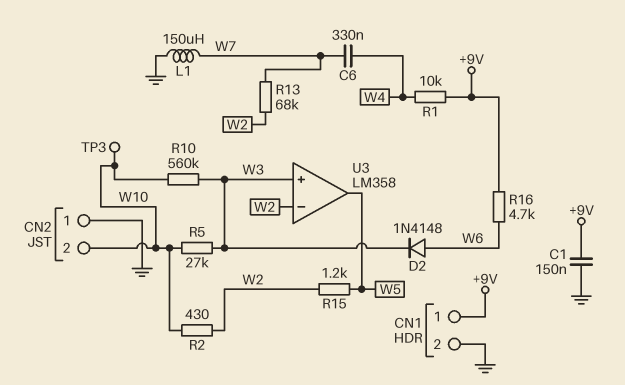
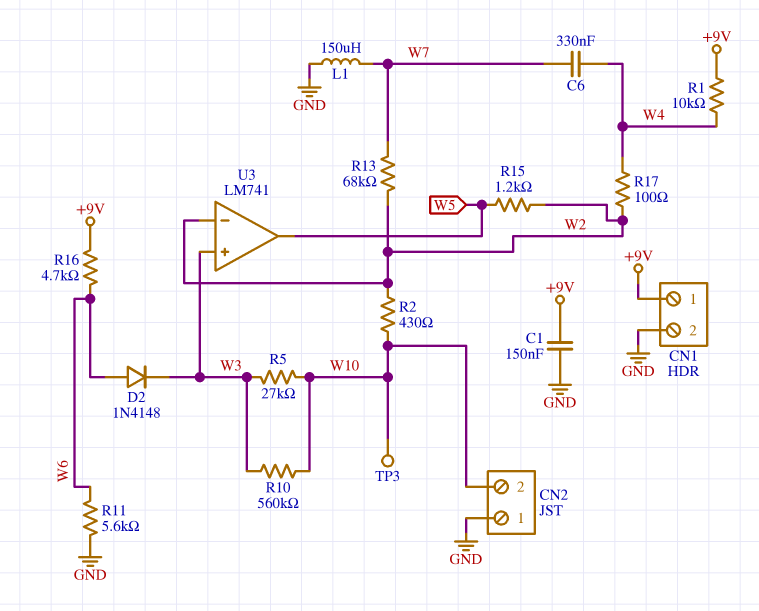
R11: none -> 5.6k (GND, W6)
R17: none -> 100 (W2, W4)
U3: LM358 -> LM741

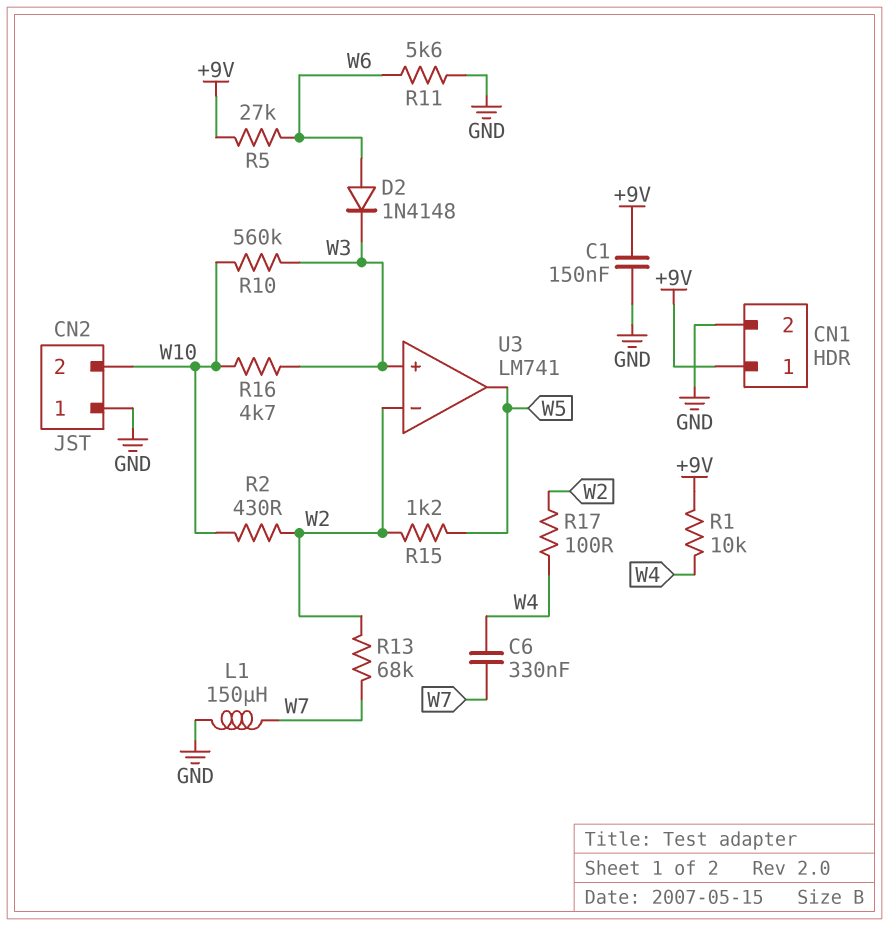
R5: 27k (W3, W10) -> 27k (+9V, W6)
R16: 4.7k (+9V, W6) -> 4.7k (W3, W10)
TP3: test point (W10) -> none

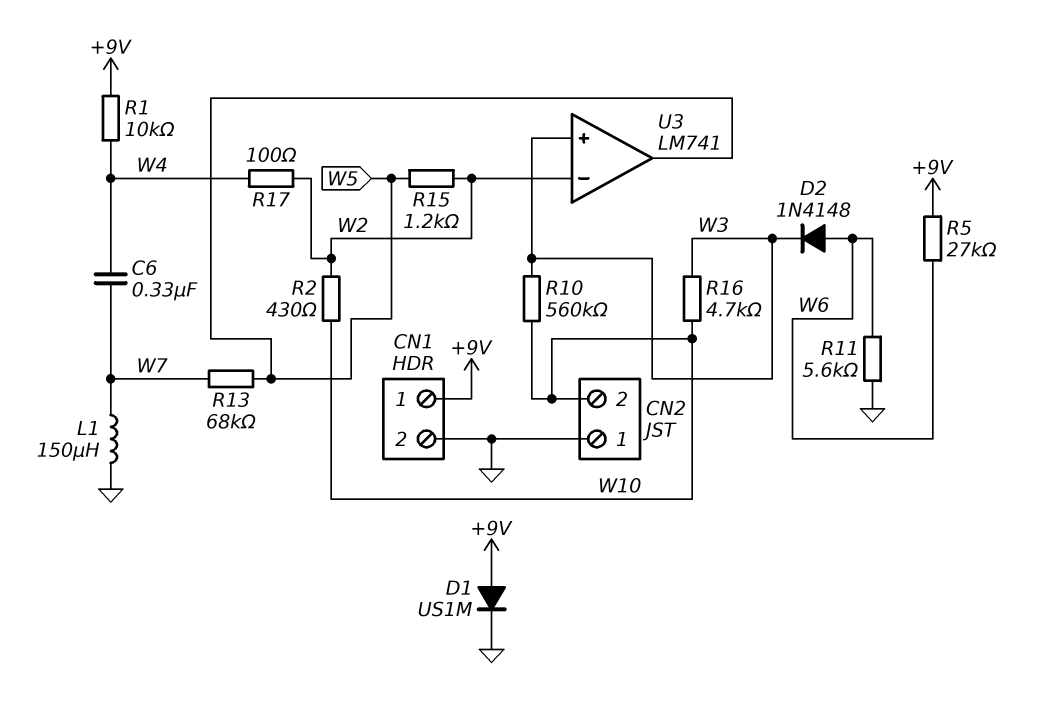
C1: 150nF (+9V, GND) -> none
D1: none -> diode US1M (A +9V, K GND)
R13: 68k (W2, W7) -> 68k (W5, W7)

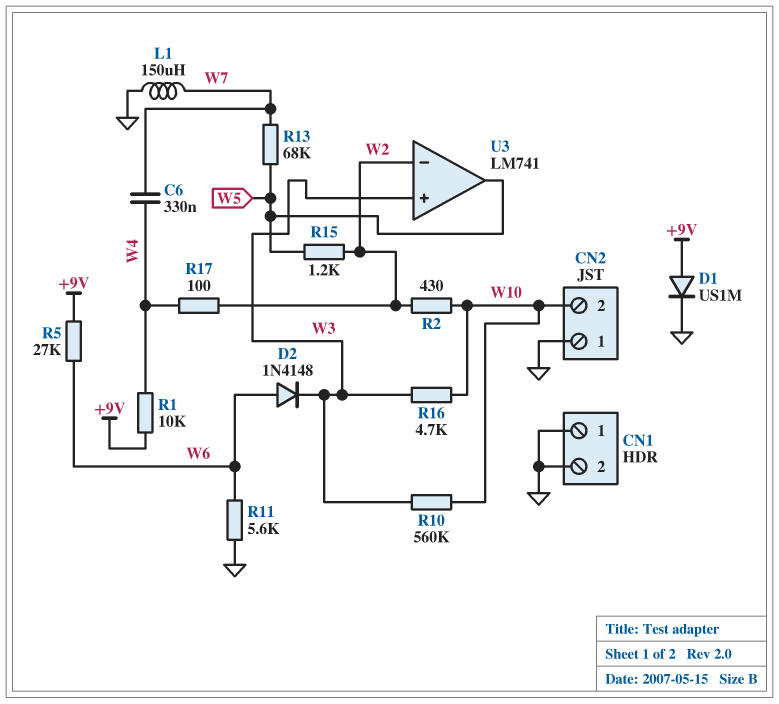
CN1 pin 1: +9V -> GND

